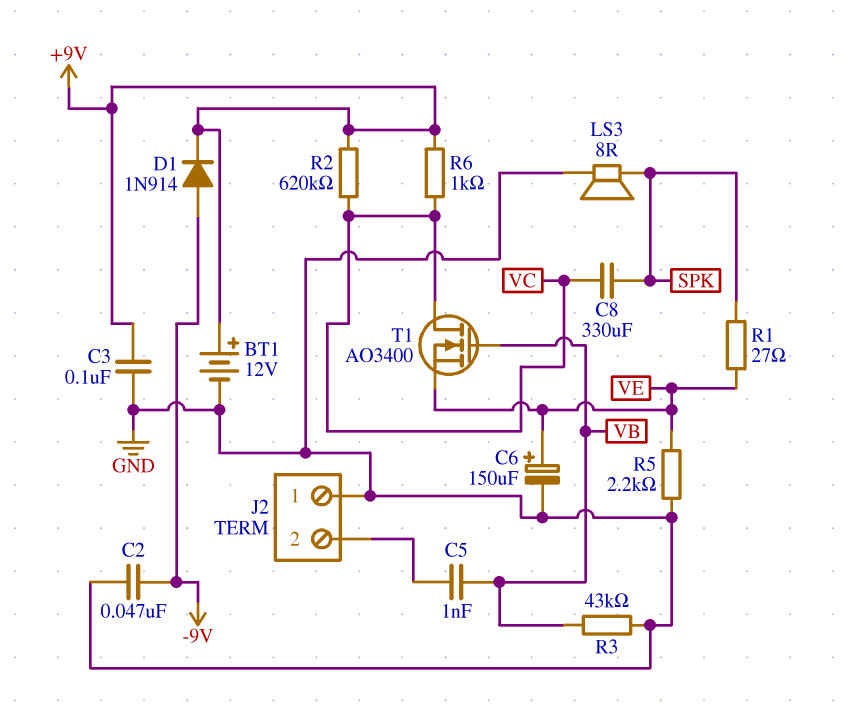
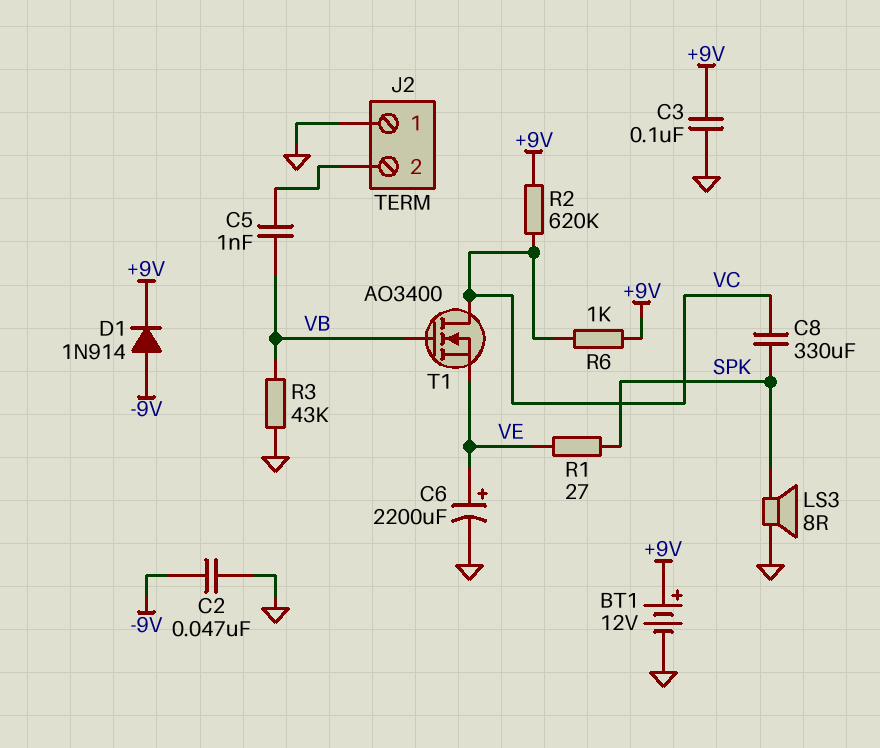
C6: 150uF (plus VE, minus GND) -> 2200uF (plus VE, minus GND)
R5: 2.2k (GND, VE) -> none

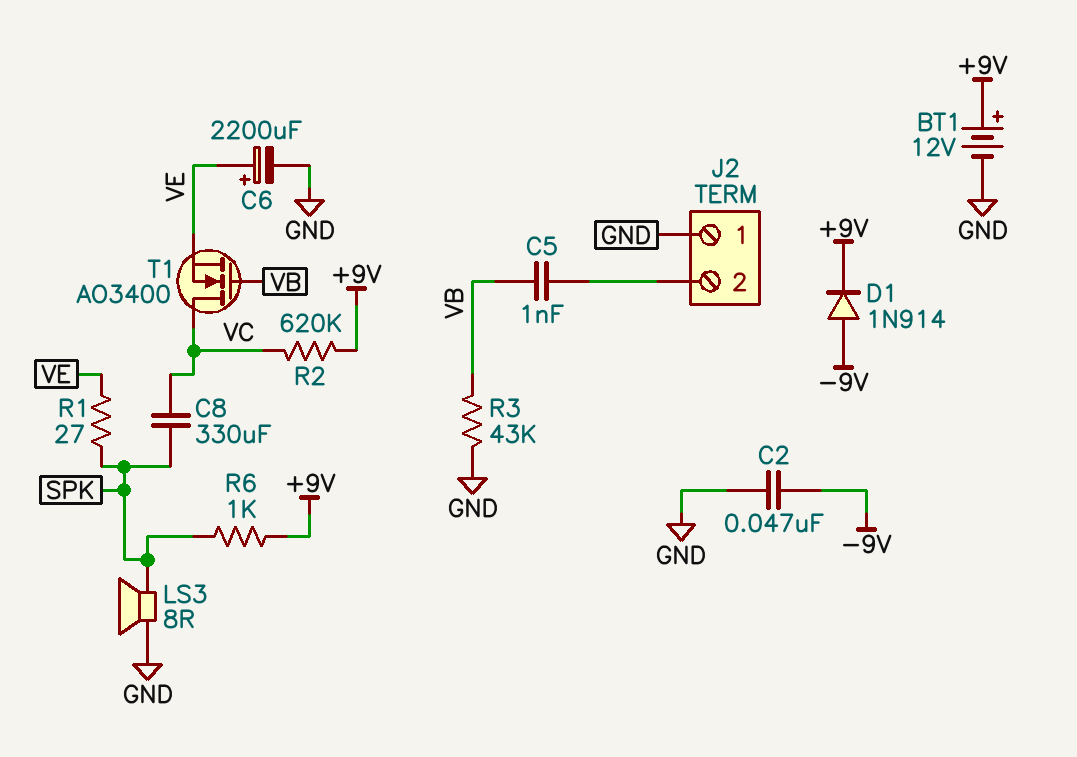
C3: 100nF (+9V, GND) -> none
R6: 1k (+9V, VC) -> 1k (+9V, SPK)

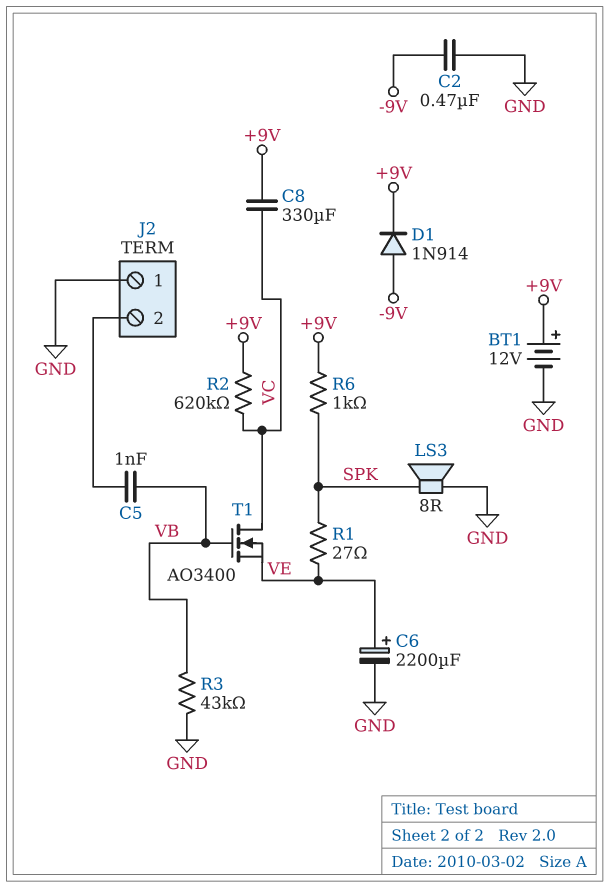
C2: 47nF (-9V, GND) -> 470nF (-9V, GND)
C8: 330uF (SPK, VC) -> 330uF (+9V, VC)

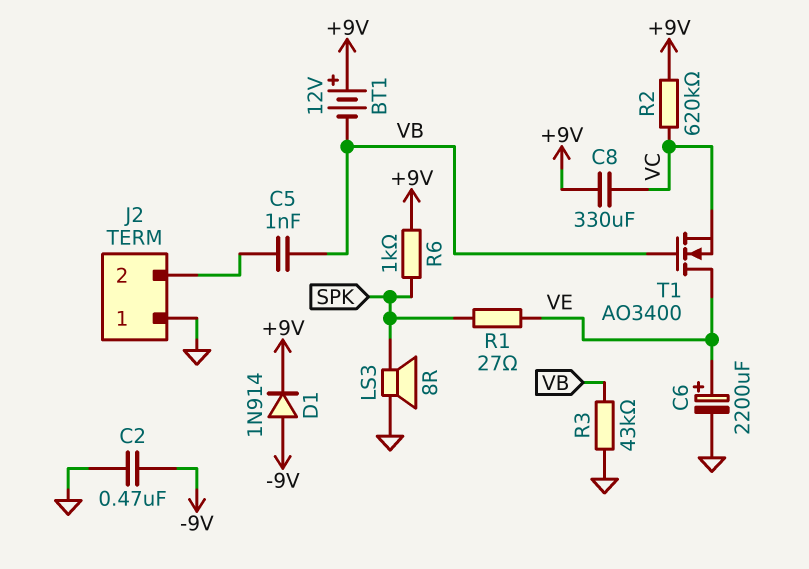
BT1: 12V (plus +9V, minus GND) -> 12V (plus +9V, minus VB)
T1: NMOS AO3400 (G VB, D VC, S VE) -> NMOS AO3400 (G VB, D VE, S VC)

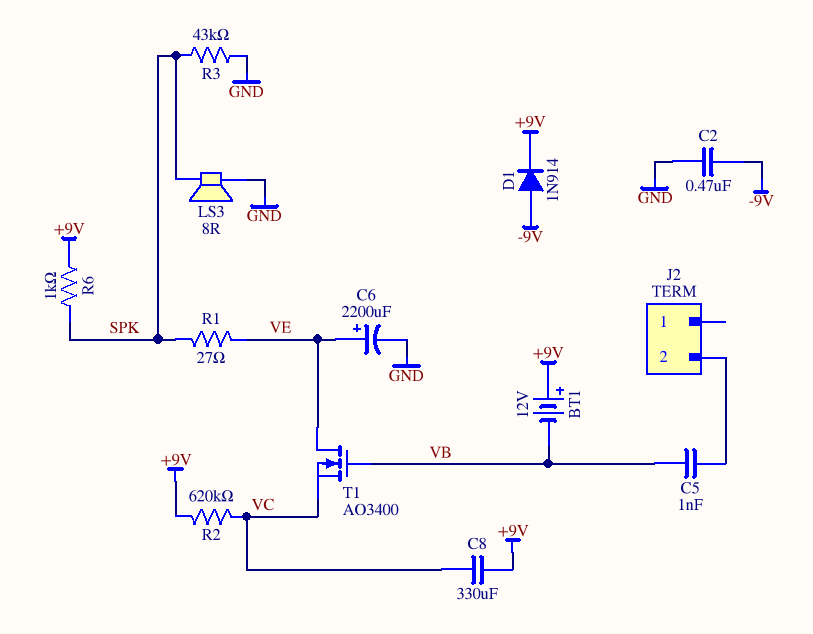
J2 pin 1: GND -> none
R3: 43k (GND, VB) -> 43k (GND, SPK)

